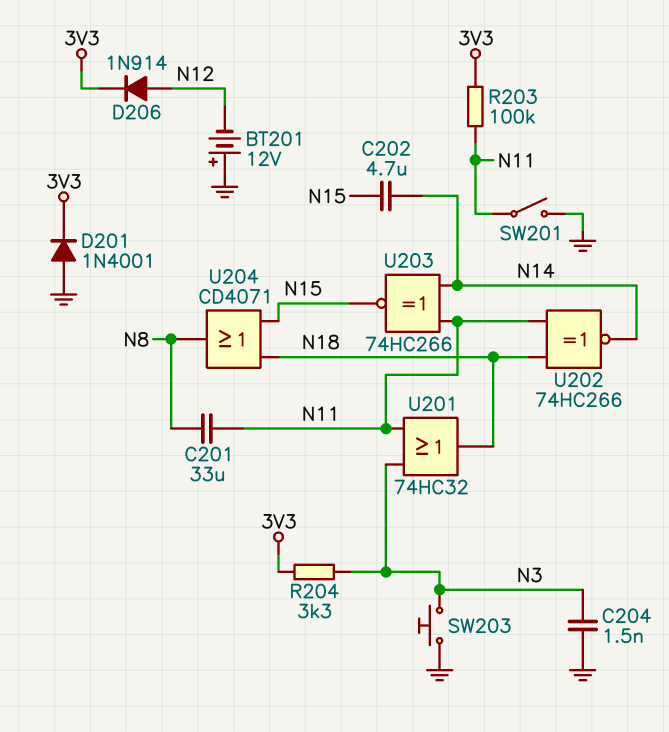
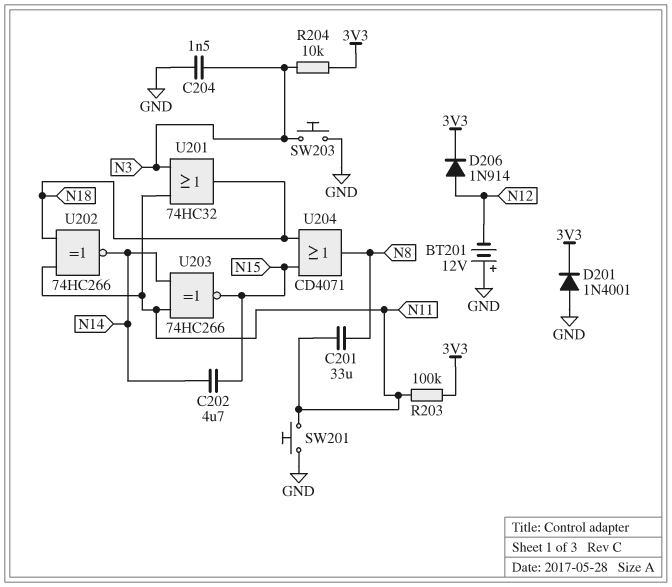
R204: 3.3k (3V3, N3) -> 10k (3V3, N3)
SW201: switch (GND, N11) -> button (GND, N11)

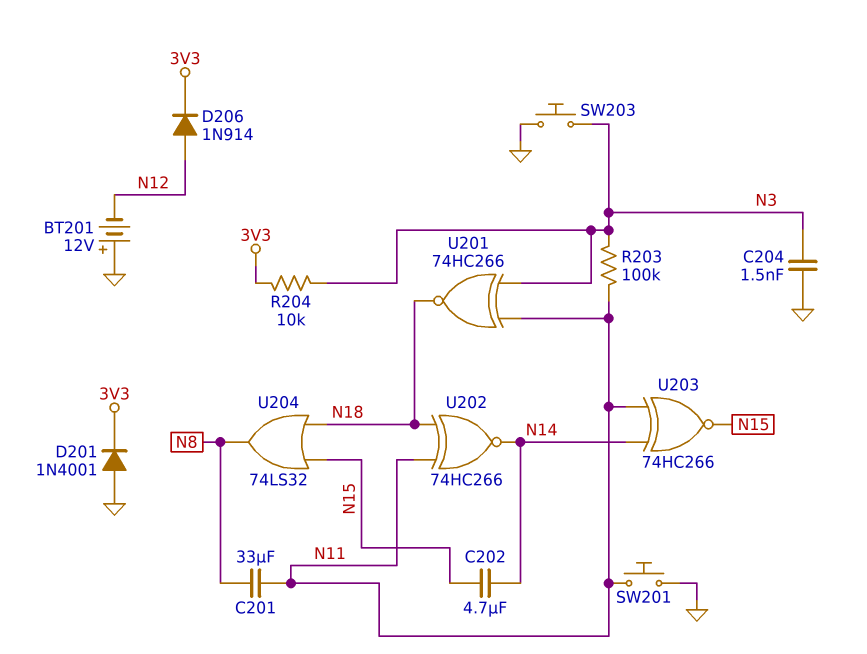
R203: 100k (3V3, N11) -> 100k (N3, N11)
U201: OR 74HC32 (in N3, in N11, out N18) -> XNOR 74HC266 (in N3, in N11, out N18)
U204: OR CD4071 (in N15, in N18, out N8) -> OR 74LS32 (in N15, in N18, out N8)

